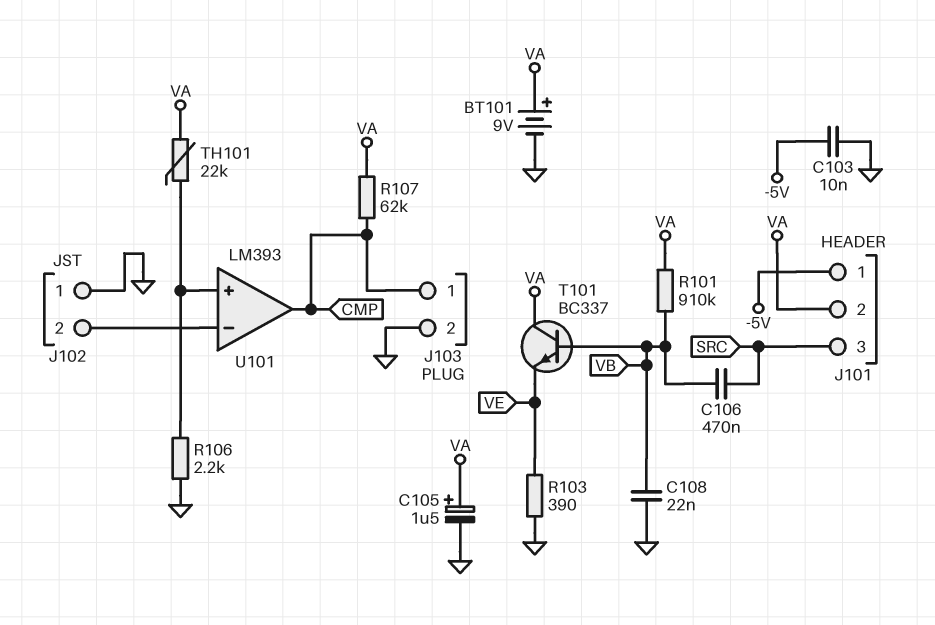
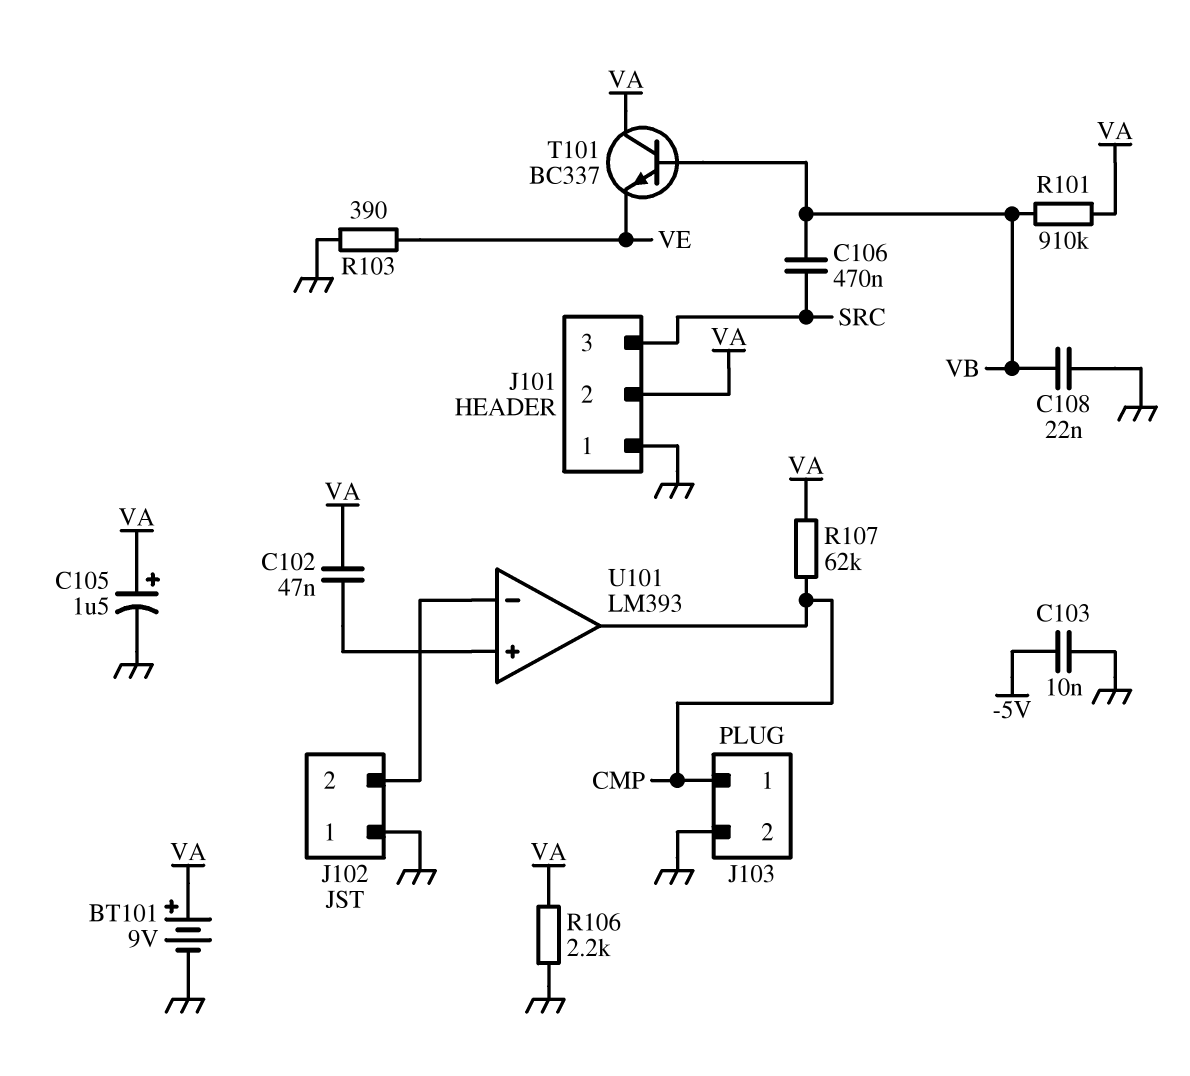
C102: none -> 47nF (U101/in+, VA)
J101 pin 1: -5V -> GND
R106: 2.2k (GND, U101/in+) -> 2.2k (GND, VA)
TH101: 22k (U101/in+, VA) -> none

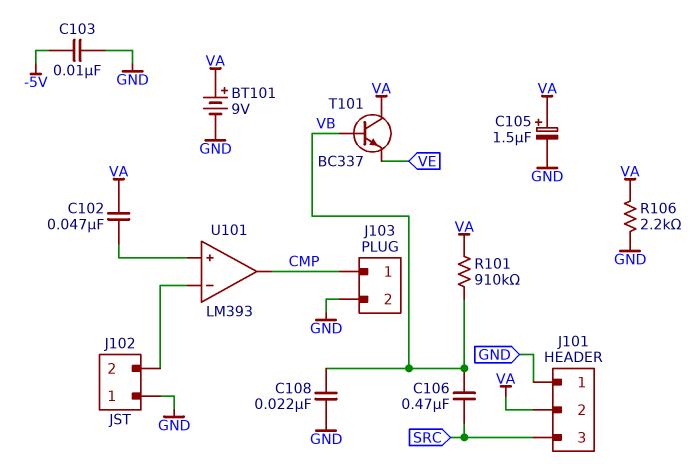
R103: 390 (GND, VE) -> none
R107: 62k (CMP, VA) -> none

